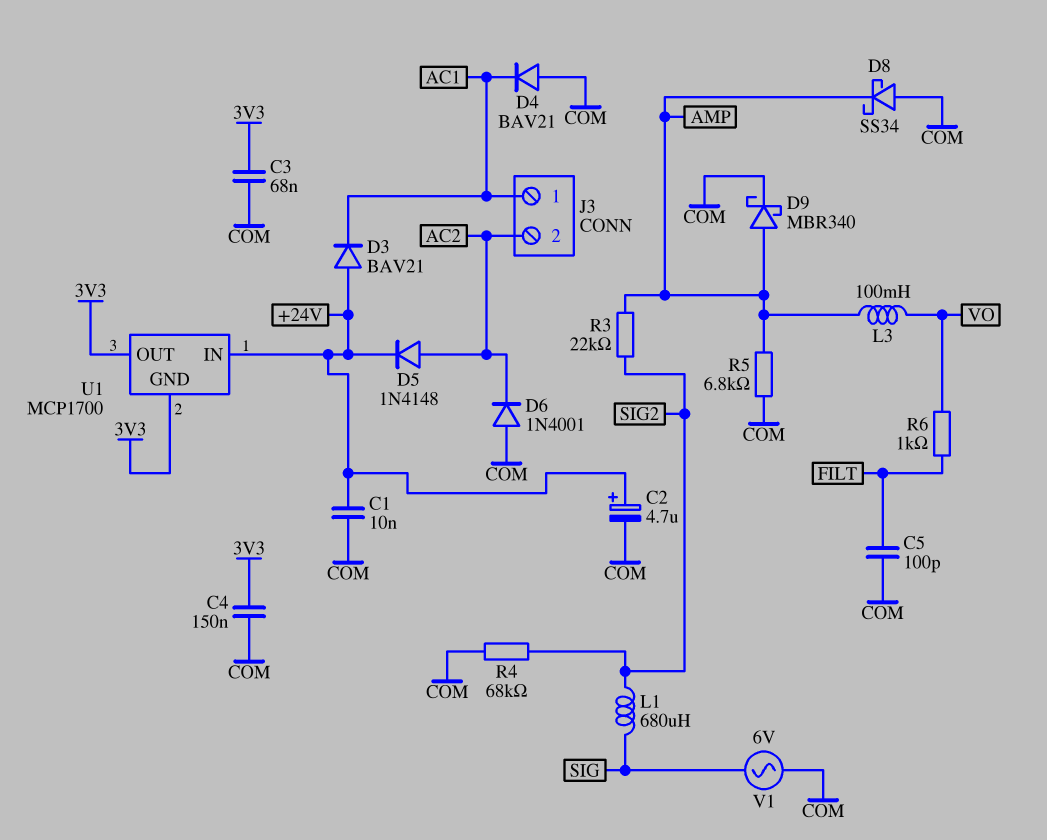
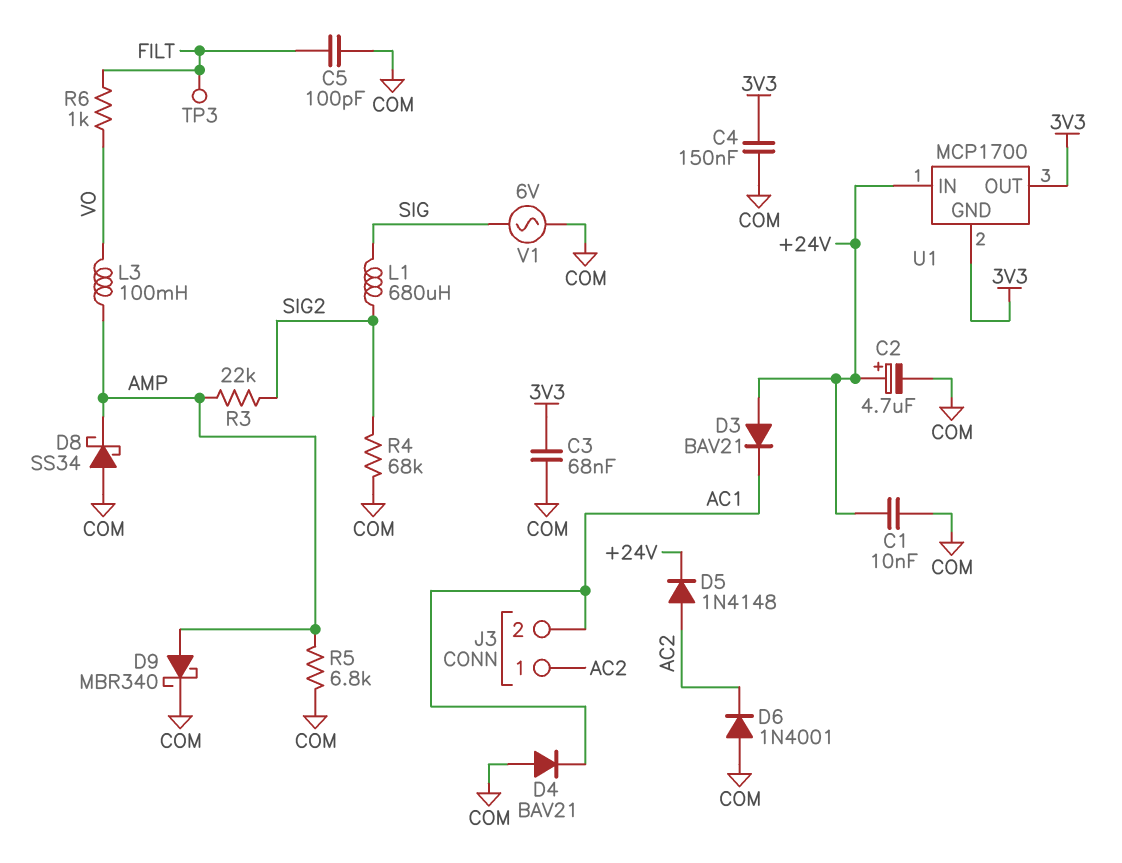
J3 pin 1: AC1 -> AC2
J3 pin 2: AC2 -> AC1
TP3: none -> test point (FILT)

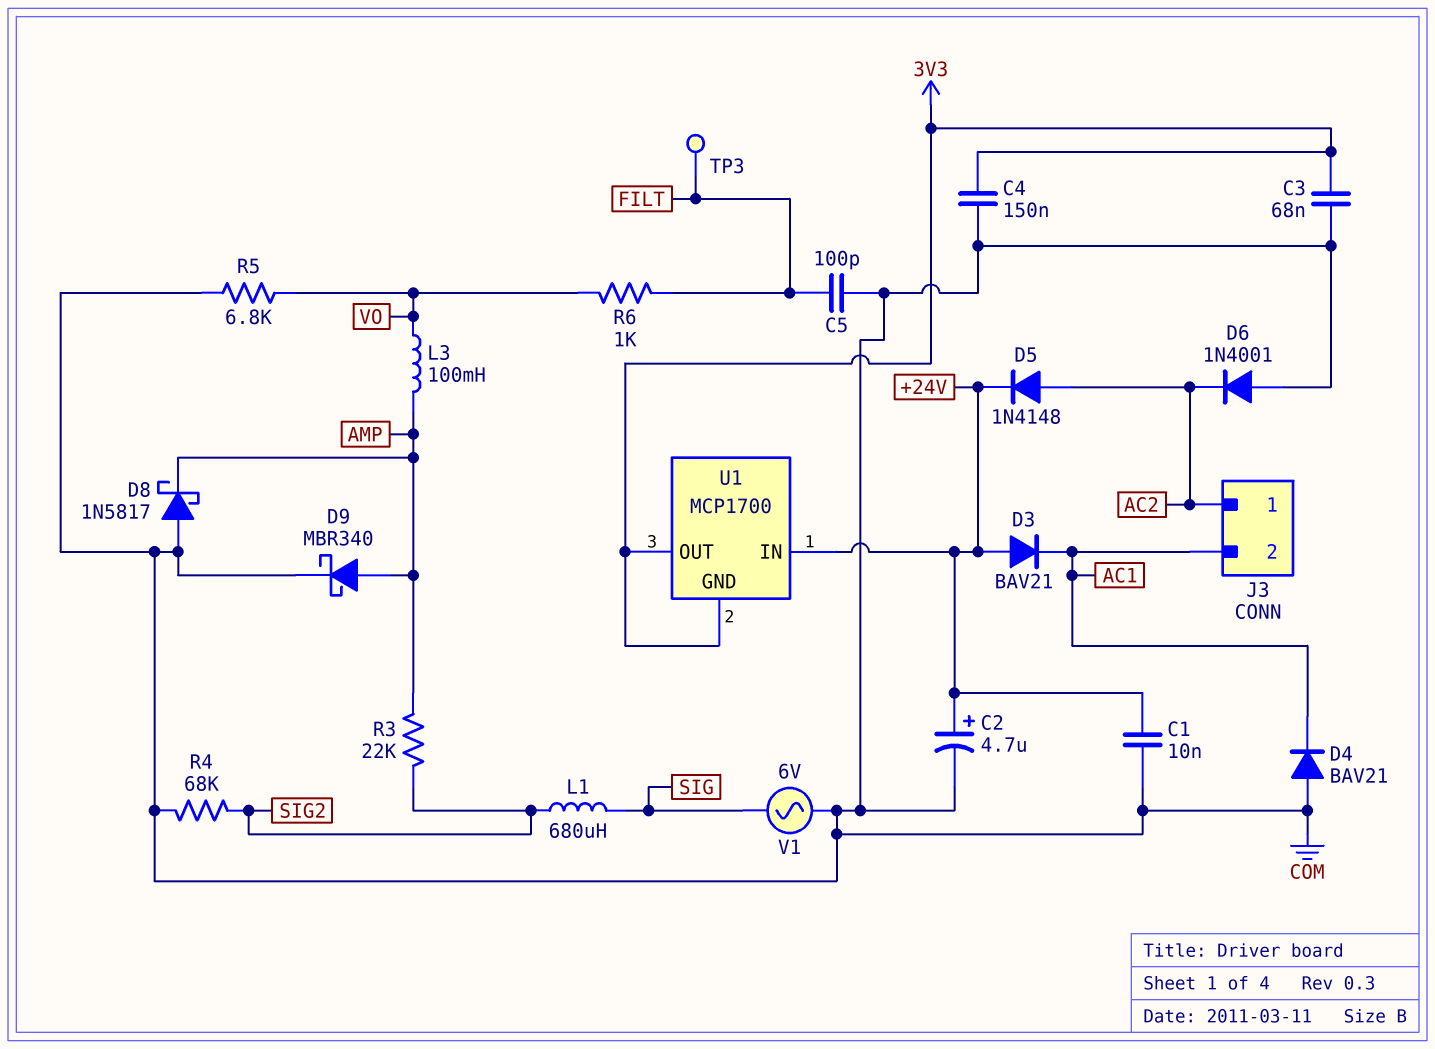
D8: schottky SS34 (A COM, K AMP) -> schottky 1N5817 (A COM, K AMP)
R5: 6.8k (AMP, COM) -> 6.8k (COM, VO)

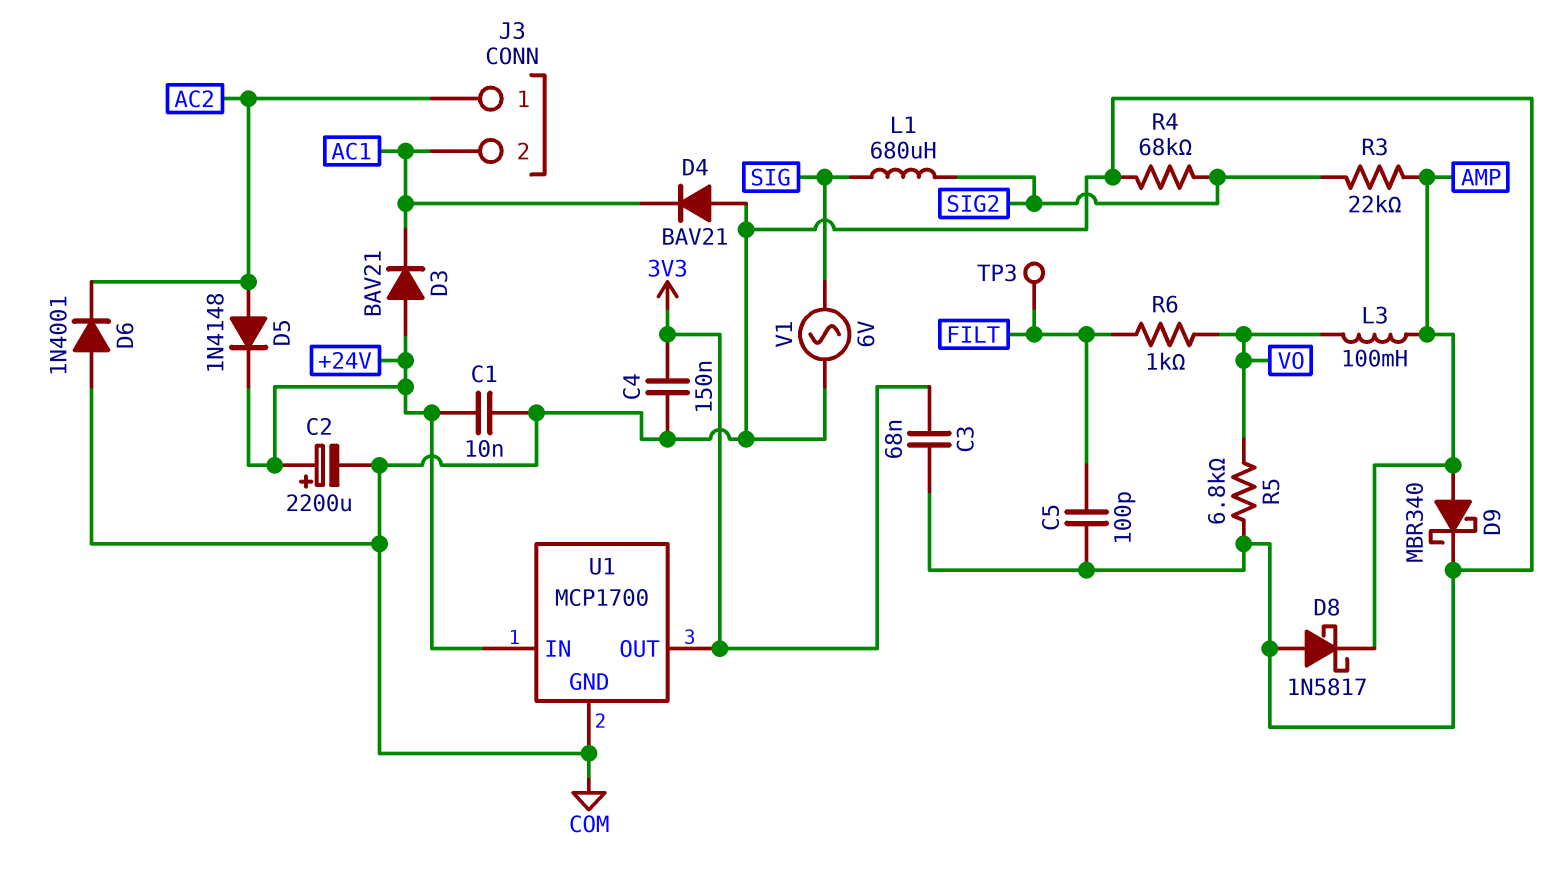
C2: 4.7uF (plus +24V, minus COM) -> 2200uF (plus +24V, minus COM)
U1 pin GND: 3V3 -> COM

